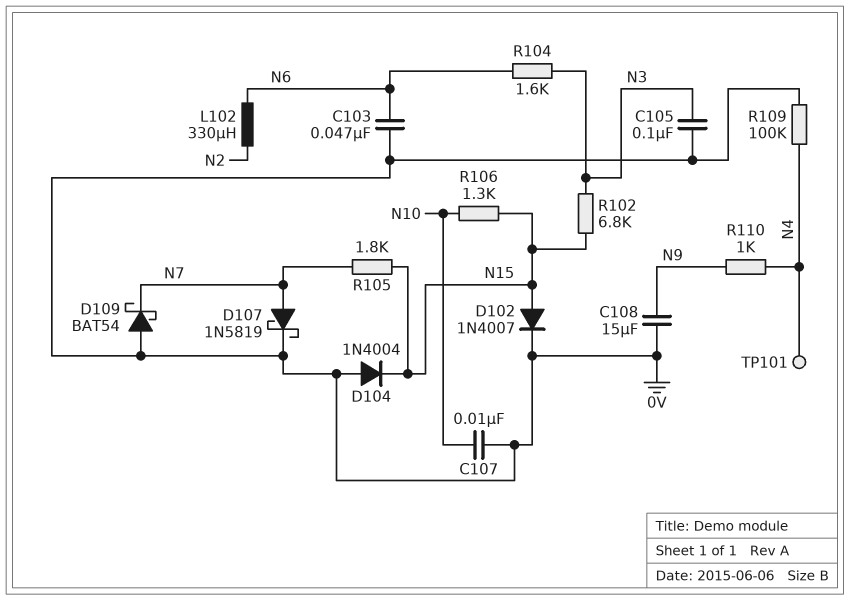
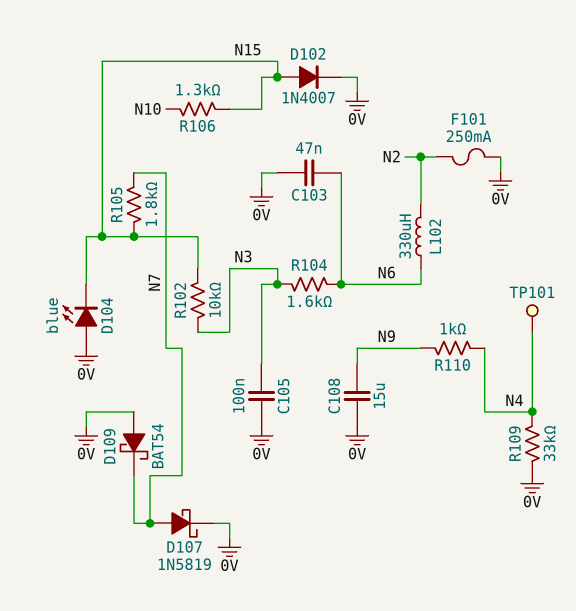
C107: 10nF (0V, N10) -> none
D104: diode 1N4004 (A 0V, K N15) -> LED blue (A 0V, K N15)
F101: none -> 250mA (0V, N2)
R102: 6.8k (N3, N15) -> 10k (N3, N15)
R109: 100k (0V, N4) -> 33k (0V, N4)

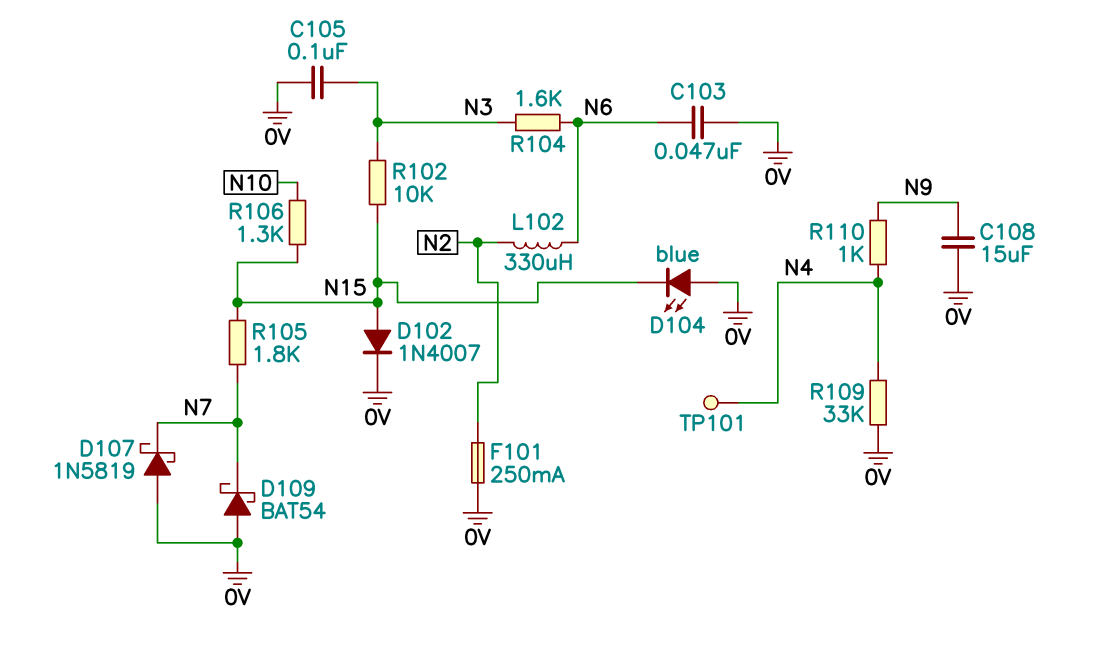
D107: schottky 1N5819 (A N7, K 0V) -> schottky 1N5819 (A 0V, K N7)

